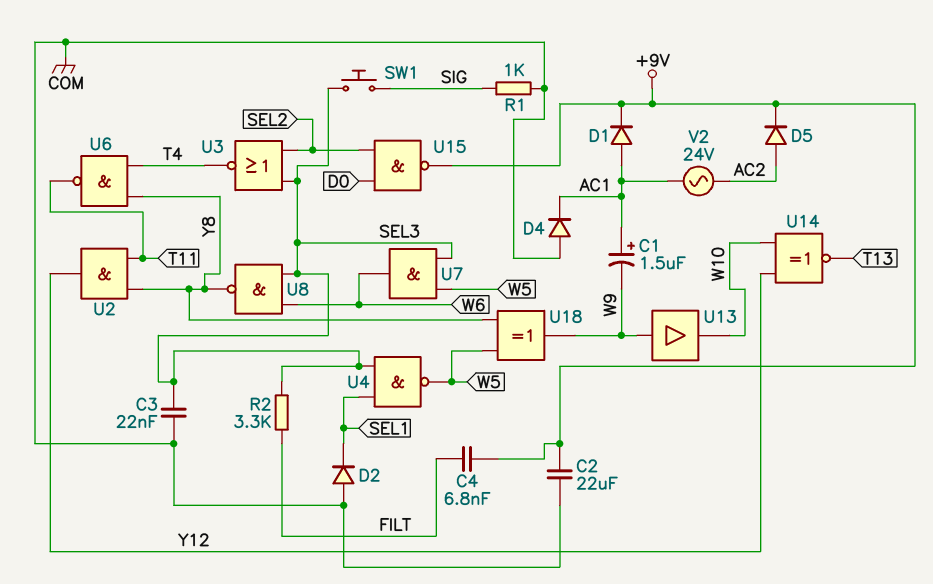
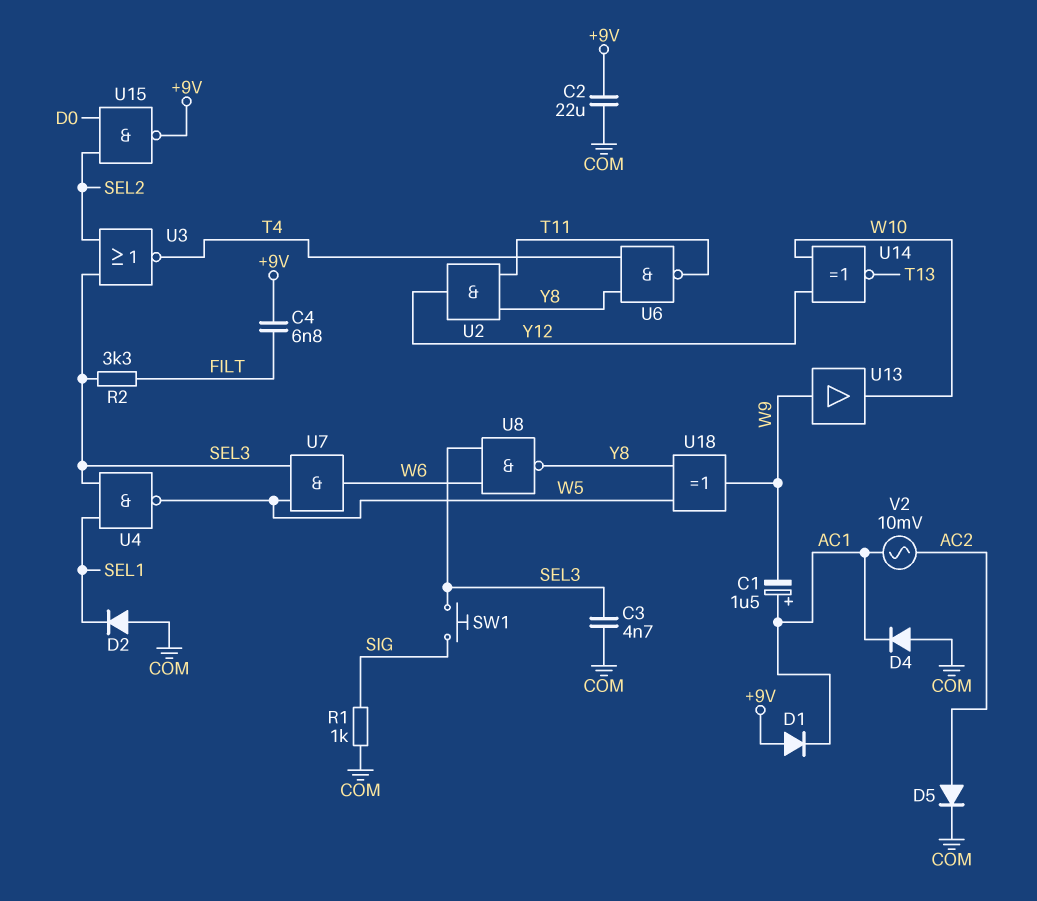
C3: 22nF (COM, SEL3) -> 4.7nF (COM, SEL3)
D1: diode (A AC1, K +9V) -> diode (A +9V, K AC1)
D5: diode (A AC2, K +9V) -> diode (A AC2, K COM)
V2: AC 24V (AC1, AC2) -> AC 10mV (AC1, AC2)

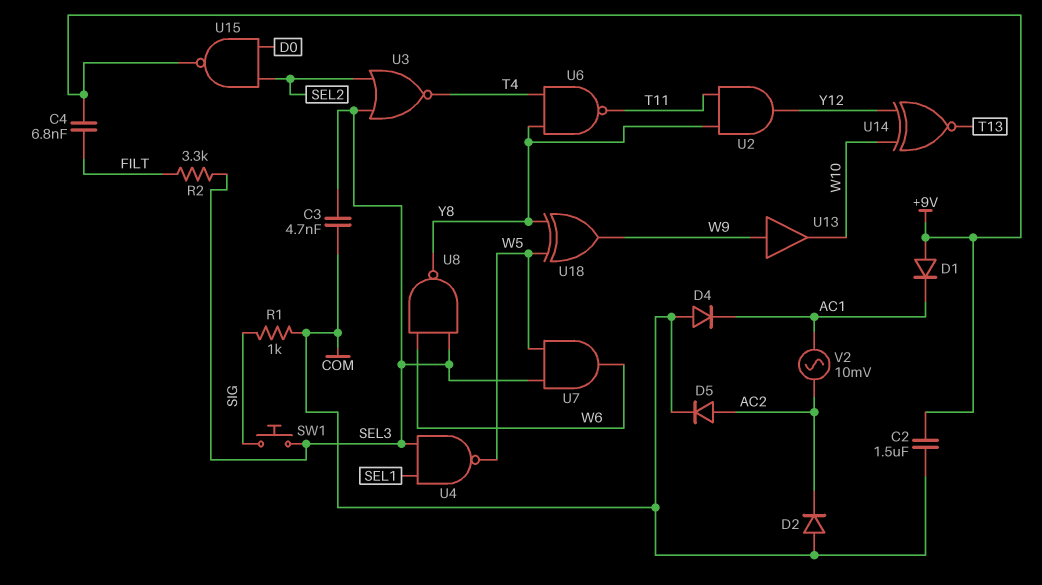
C1: 1.5uF (plus AC1, minus W9) -> none
C2: 22uF (+9V, COM) -> 1.5uF (+9V, COM)
D2: diode (A COM, K SEL1) -> diode (A COM, K AC2)

